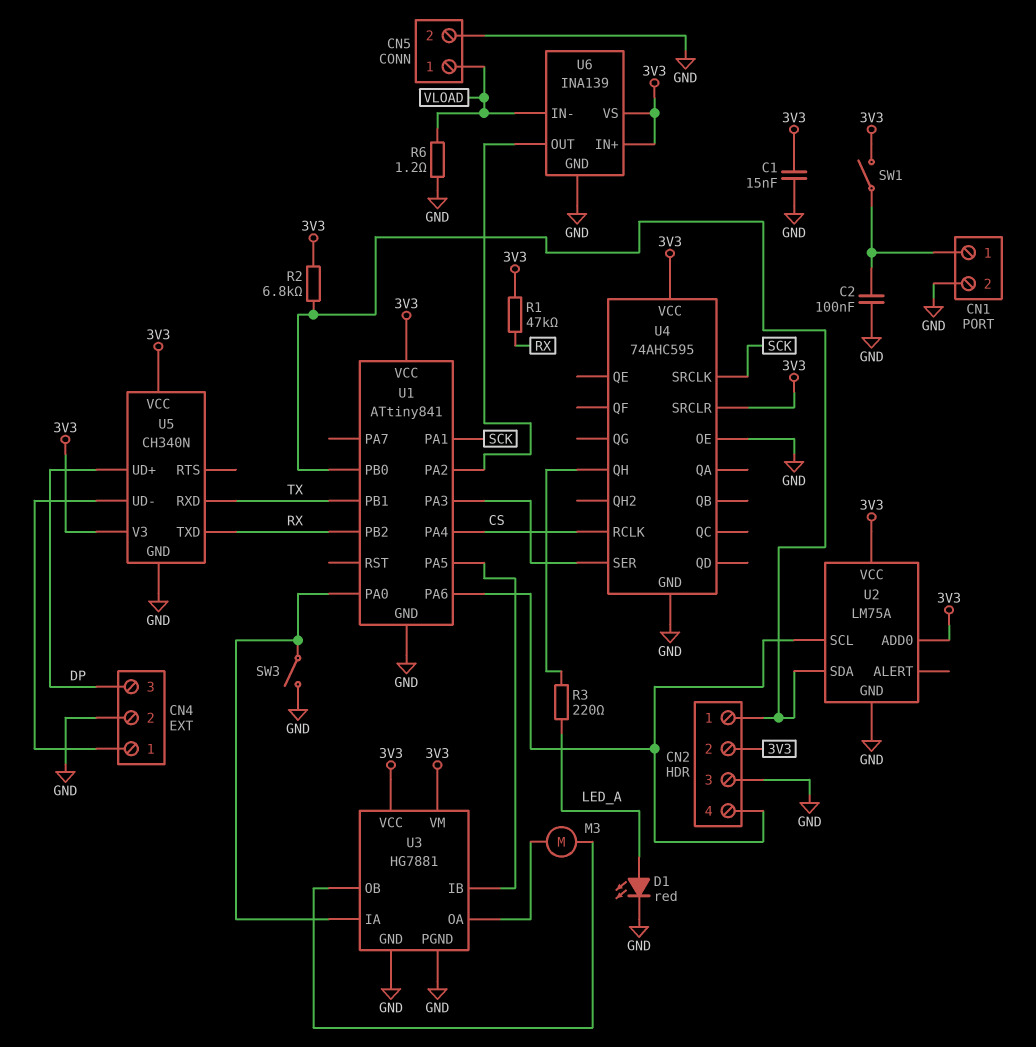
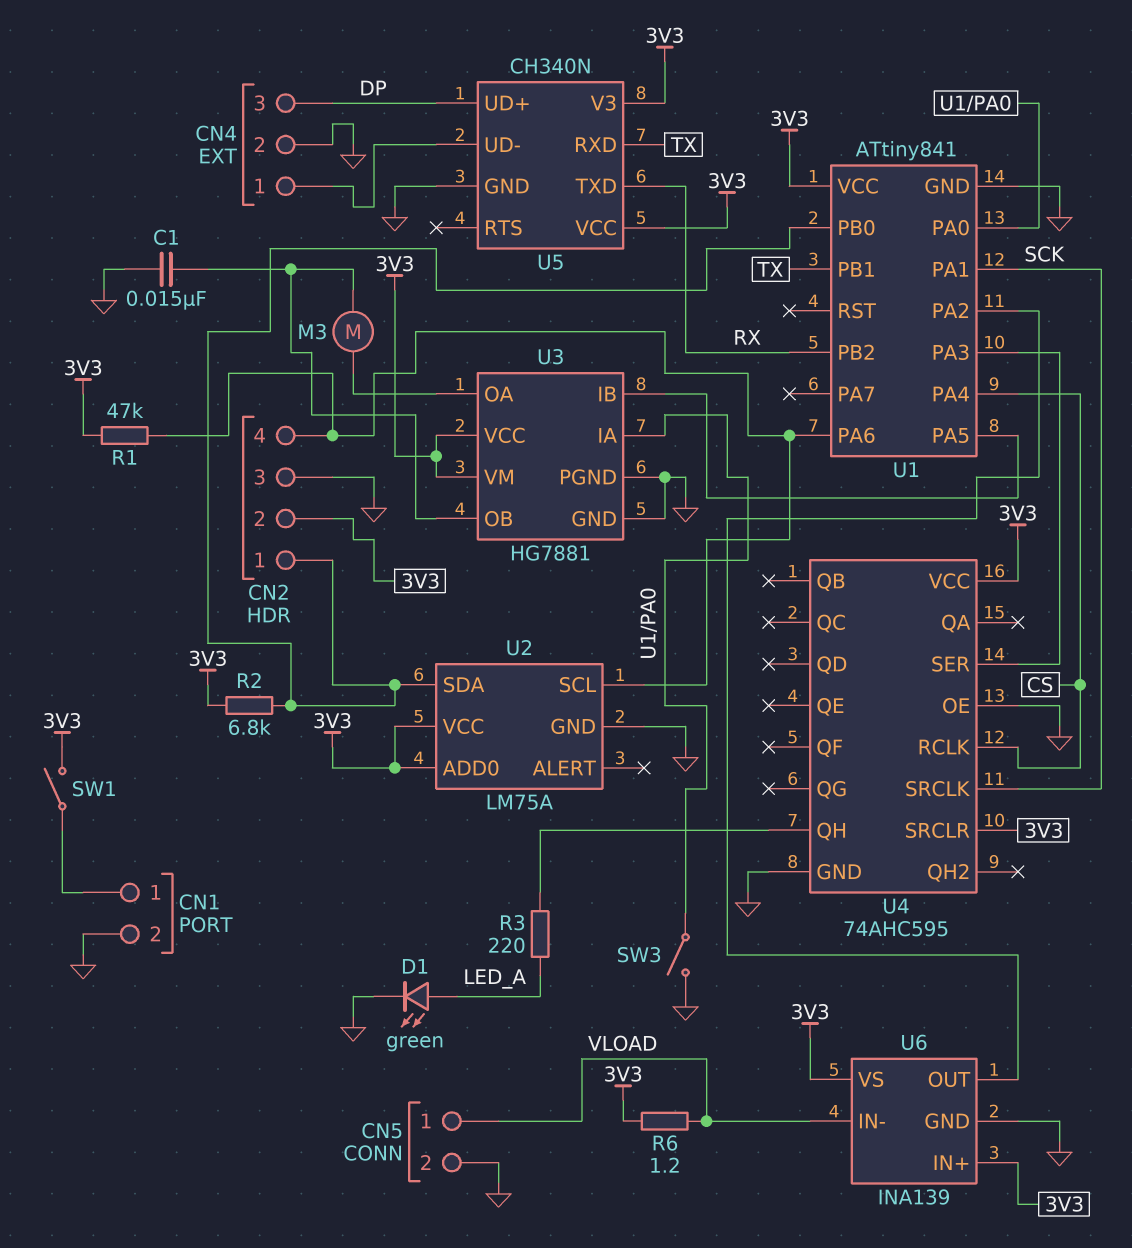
C1: 15nF (3V3, GND) -> 15nF (GND, U3/OB)
C2: 100nF (CN1/1, GND) -> none
D1: LED red (A LED_A, K GND) -> LED green (A LED_A, K GND)
R1: 47k (3V3, RX) -> 47k (3V3, CN2/4)
R6: 1.2 (GND, VLOAD) -> 1.2 (3V3, VLOAD)

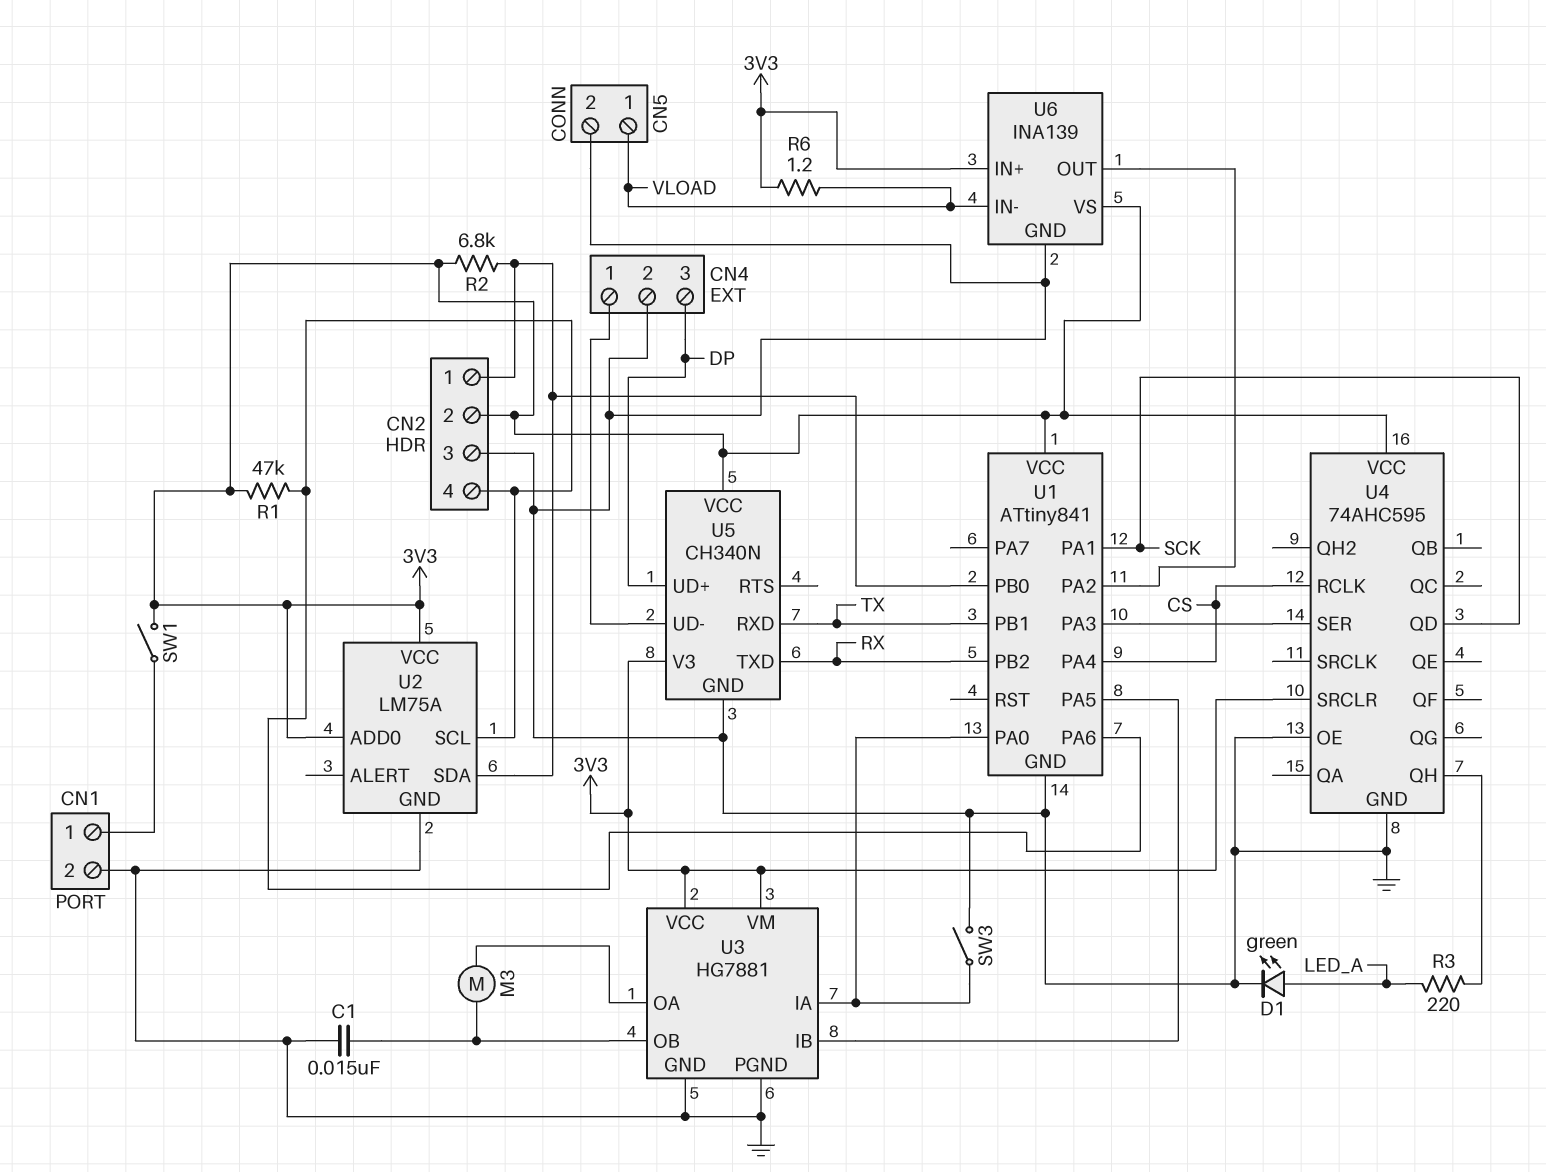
U4 pin QD: none -> SCK
U4 pin SRCLK: SCK -> none

